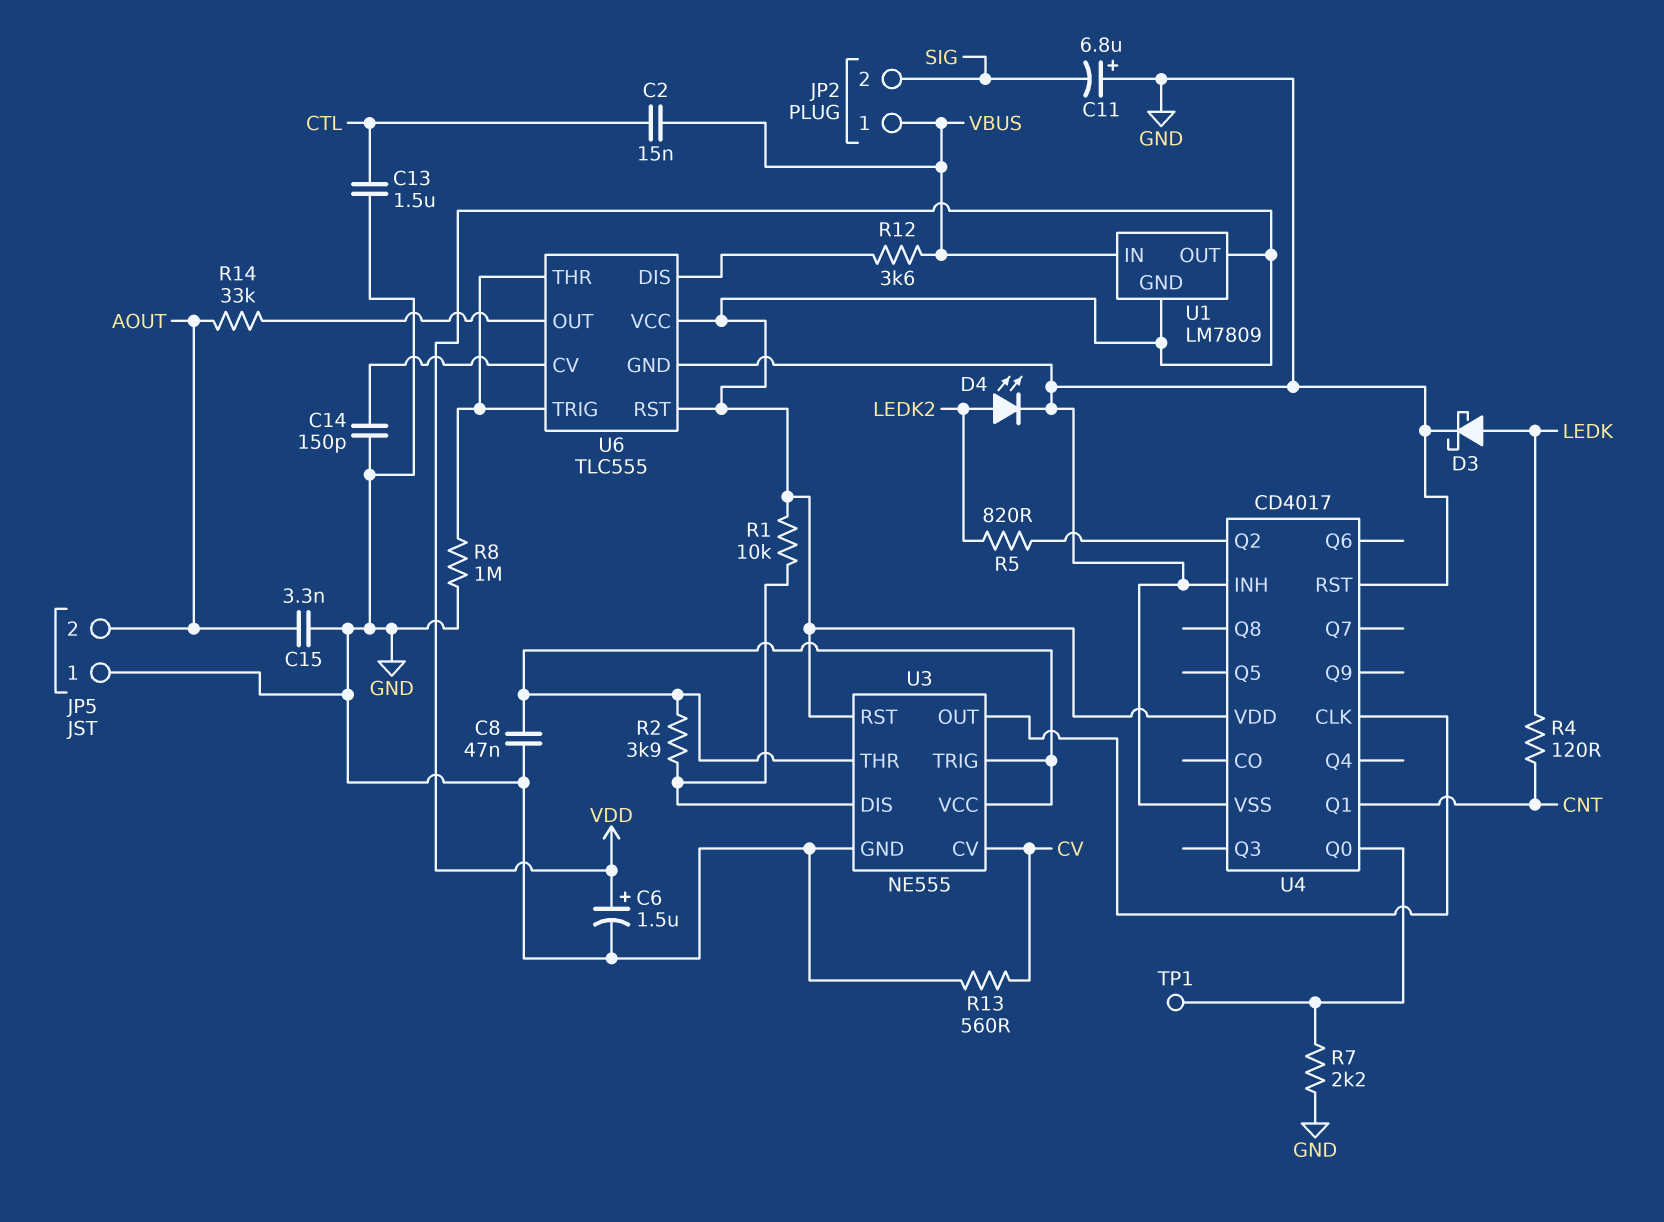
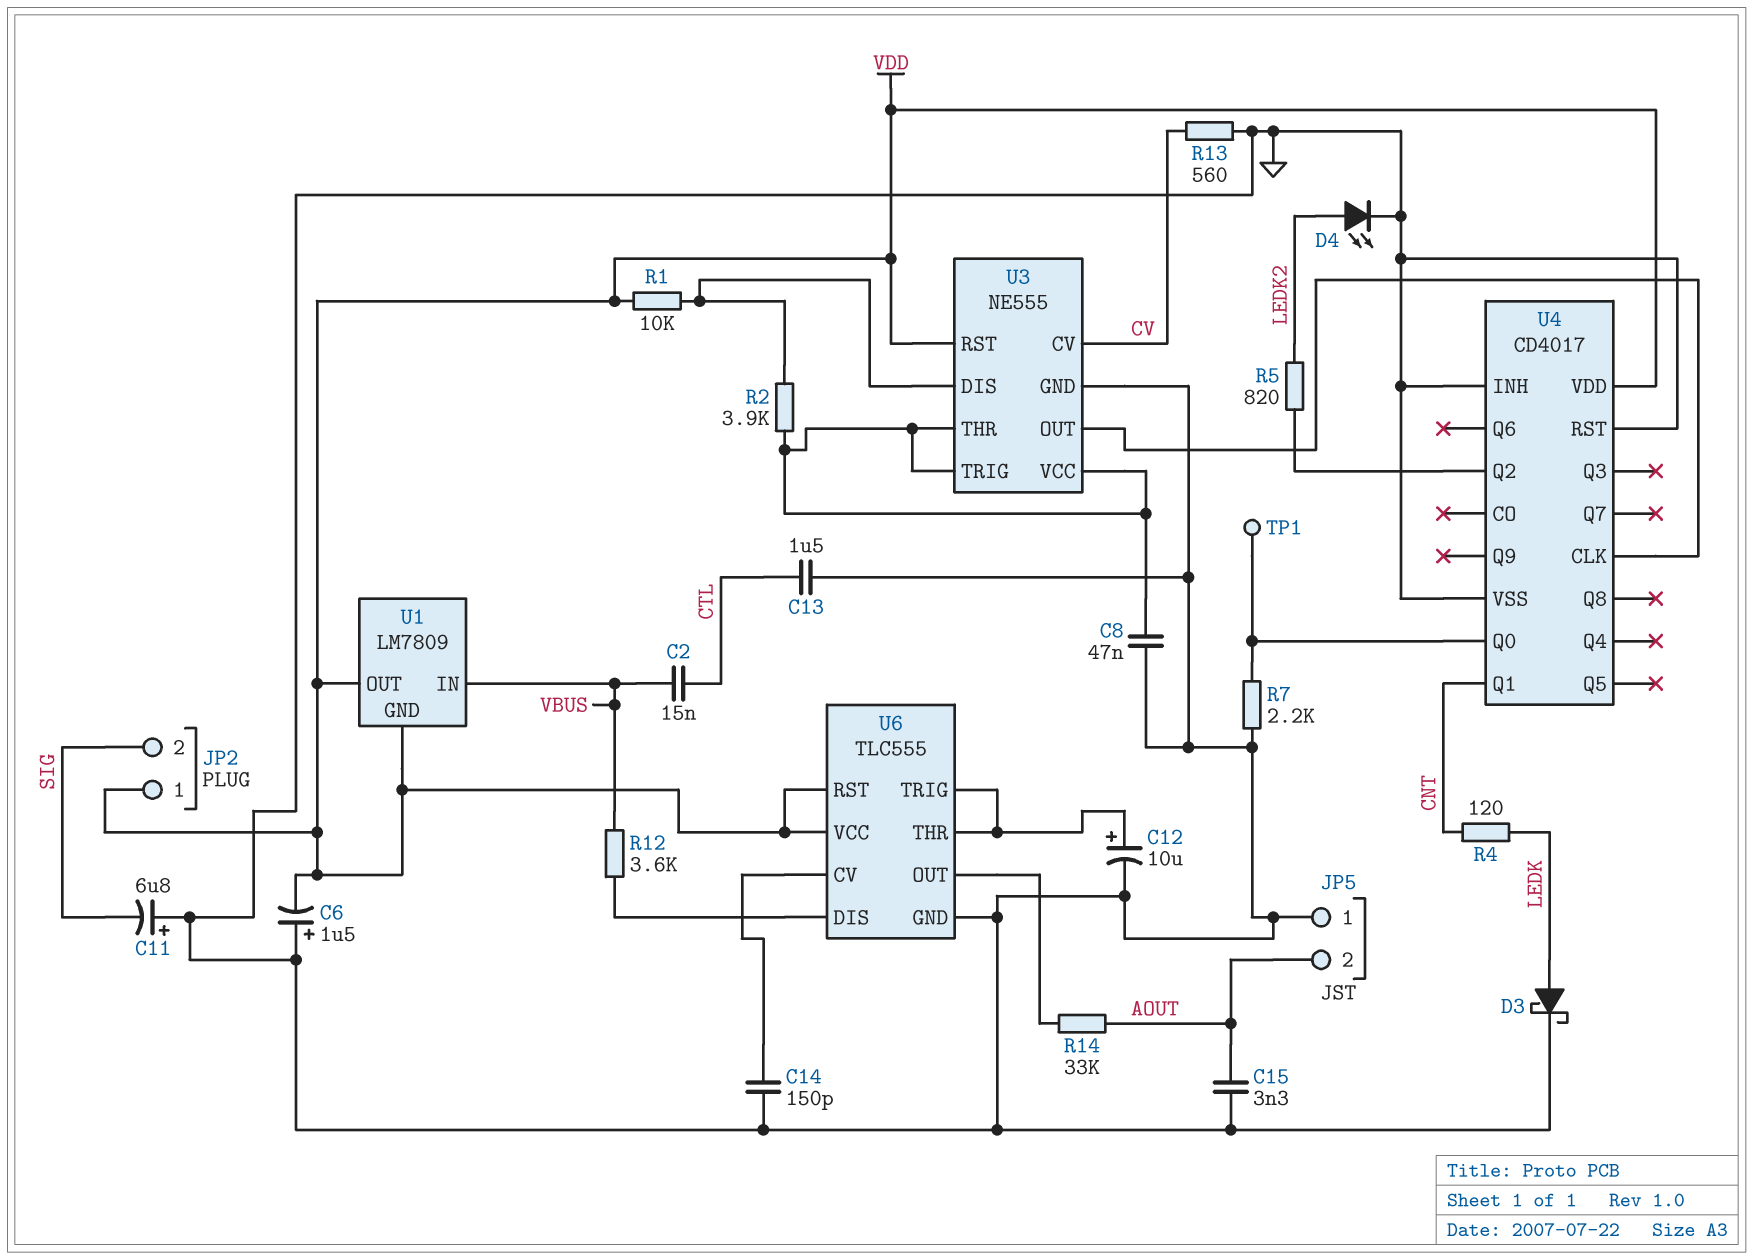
C6: 1.5uF (plus VDD, minus GND) -> 1.5uF (plus GND, minus VDD)
C12: none -> 10uF (plus U6/THR, minus GND)
JP2 pin 1: VBUS -> VDD
R8: 1M (GND, U6/THR) -> none

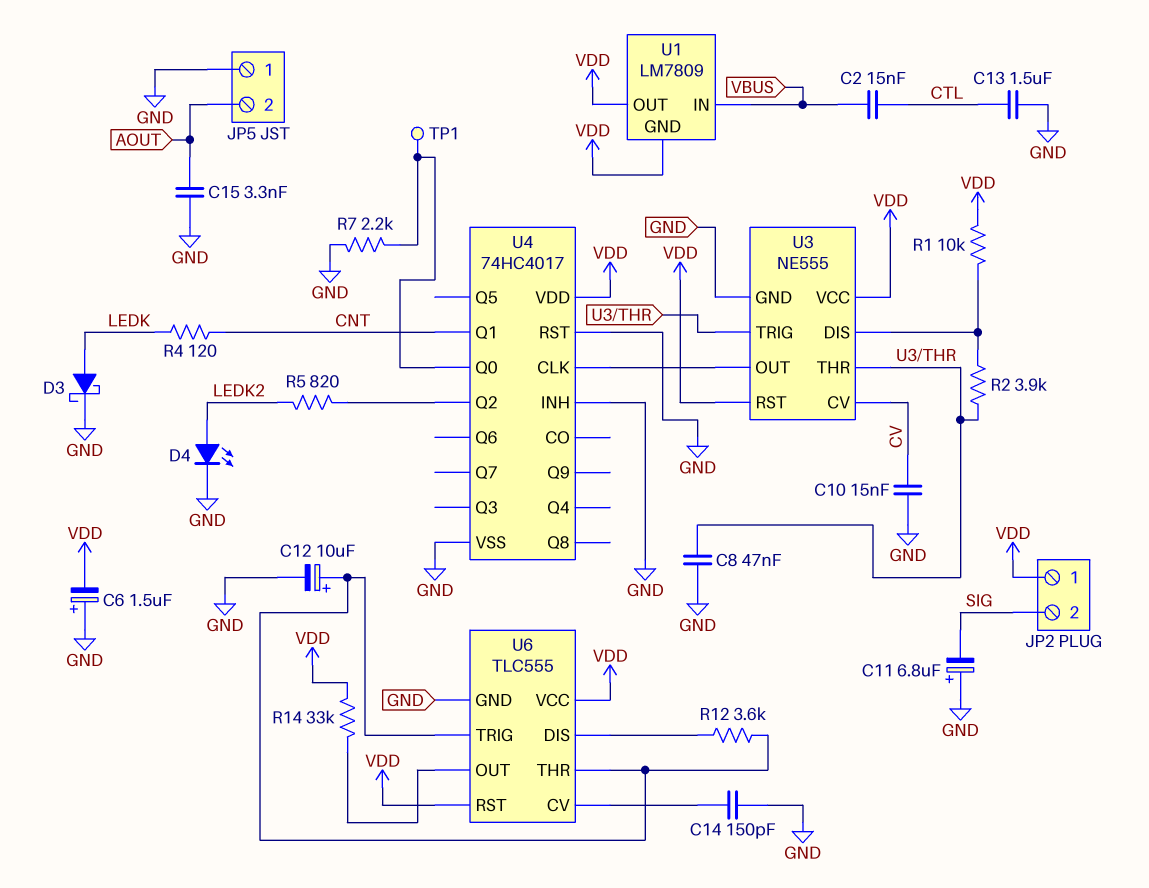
C10: none -> 15nF (CV, GND)
R12: 3.6k (U6/DIS, VBUS) -> 3.6k (U6/DIS, U6/THR)
R13: 560 (CV, GND) -> none
R14: 33k (AOUT, U6/OUT) -> 33k (U6/OUT, VDD)
U3 pin VCC: U3/THR -> VDD
U4: CD4017 -> 74HC4017

